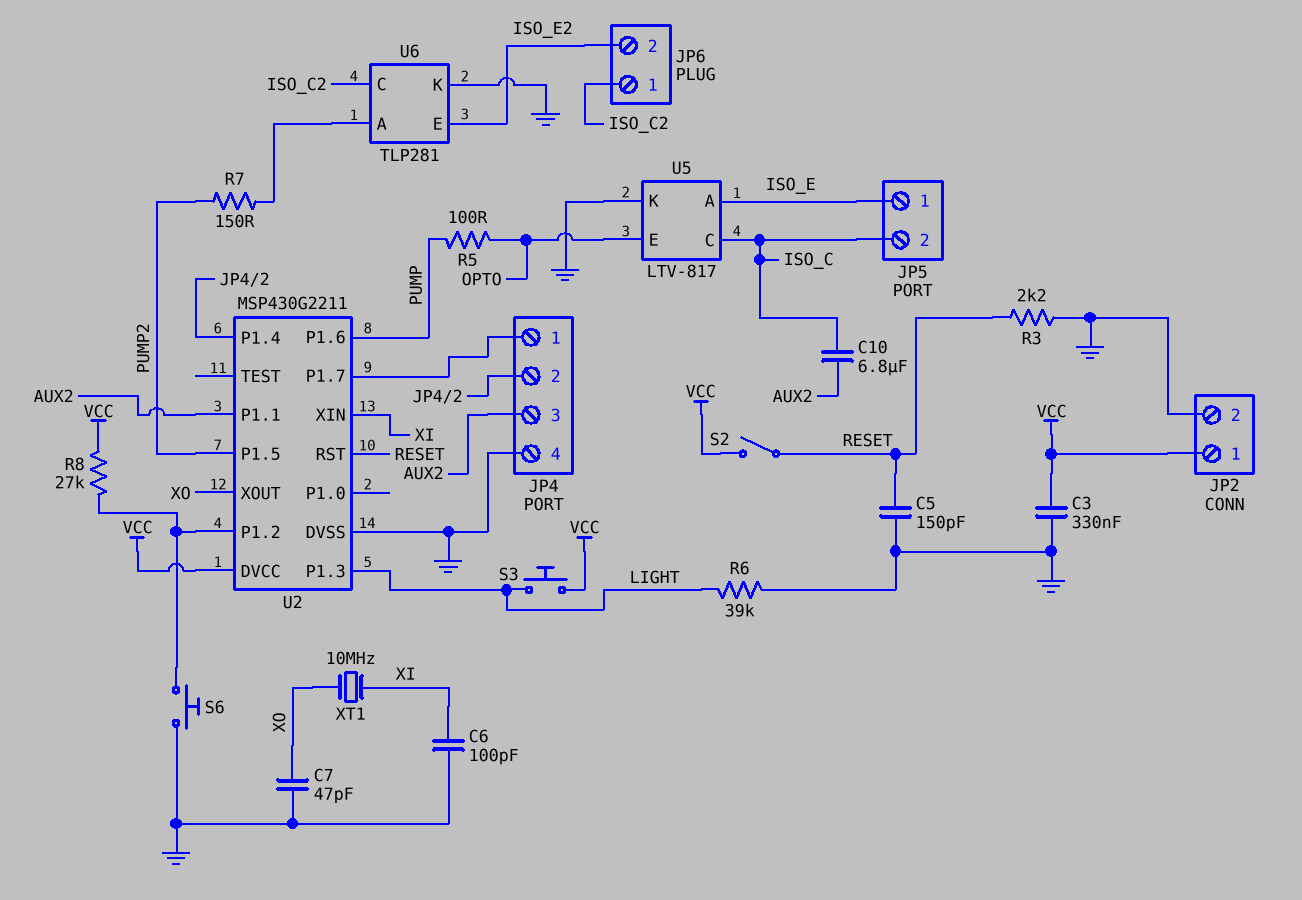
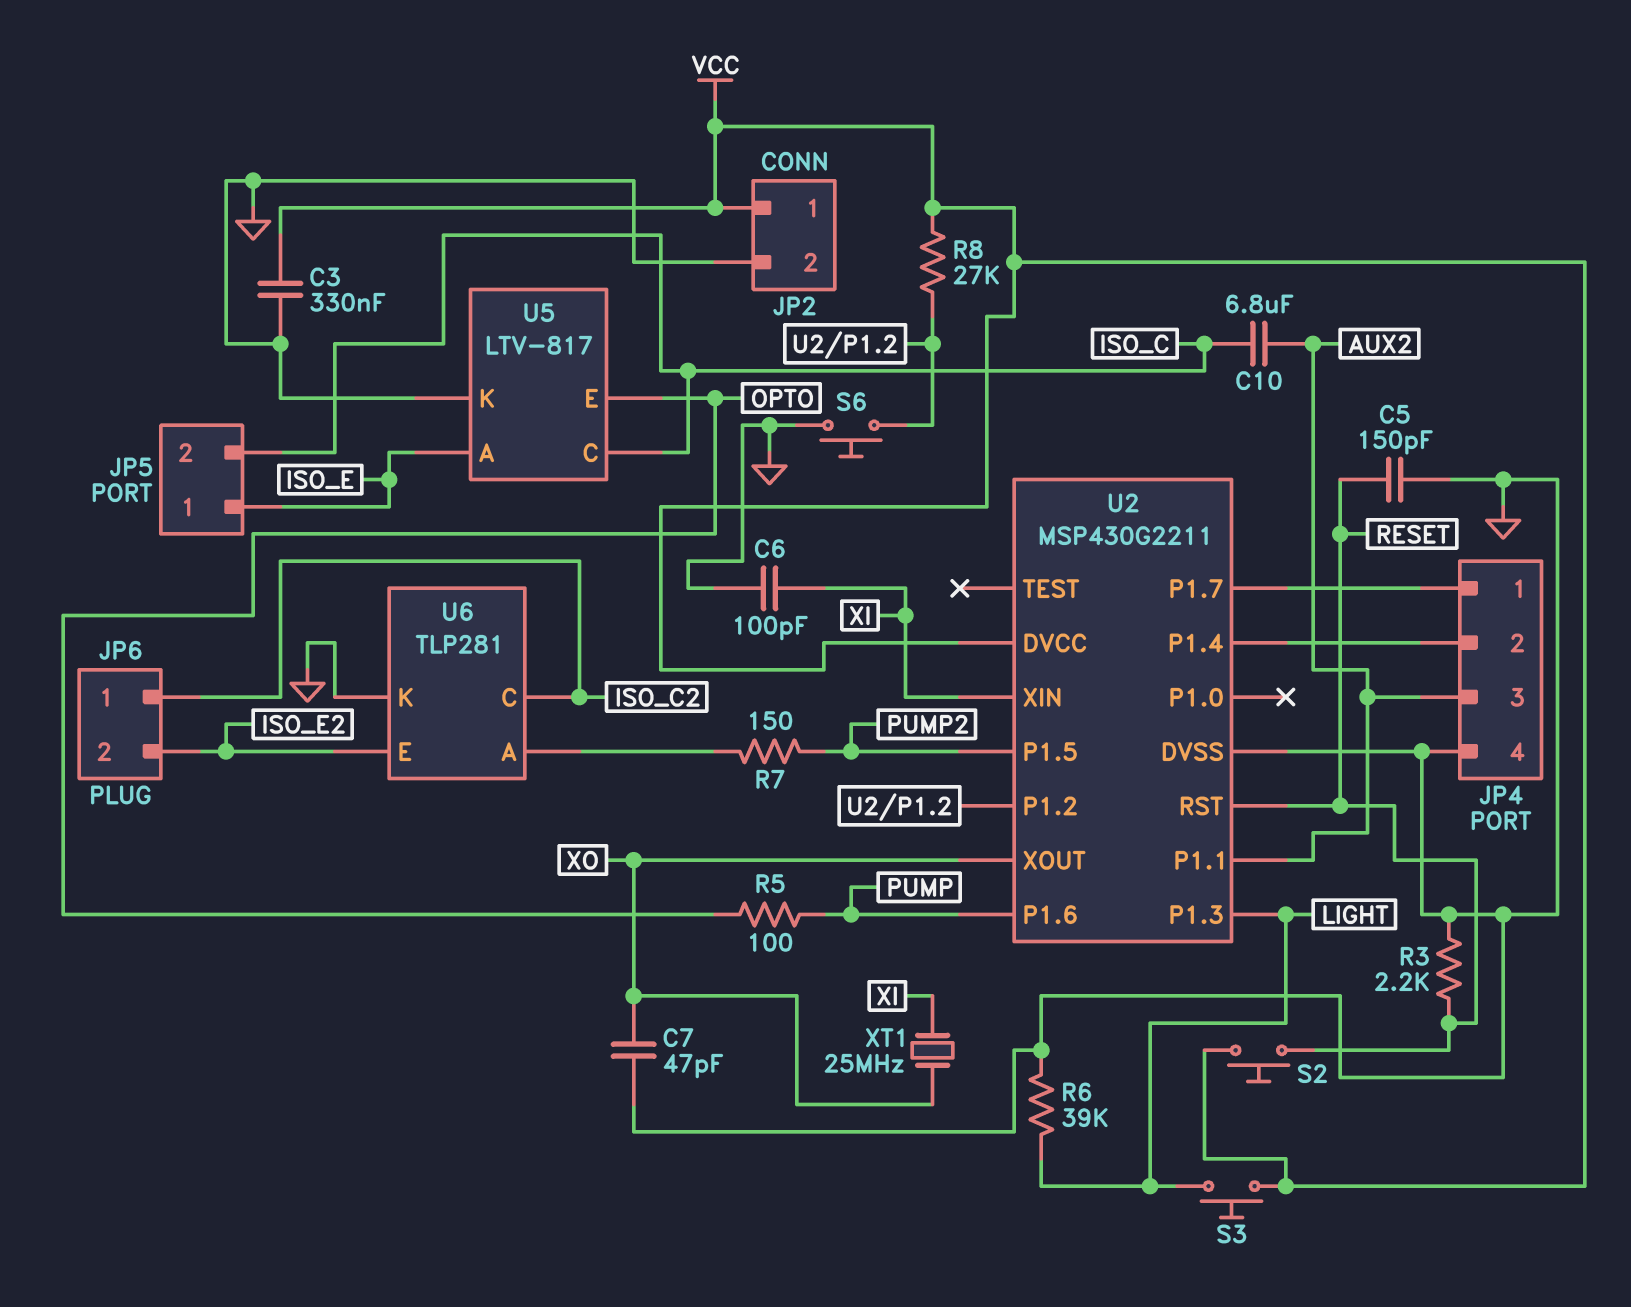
S2: switch (RESET, VCC) -> button (RESET, VCC)
XT1: 10MHz (XI, XO) -> 25MHz (XI, XO)

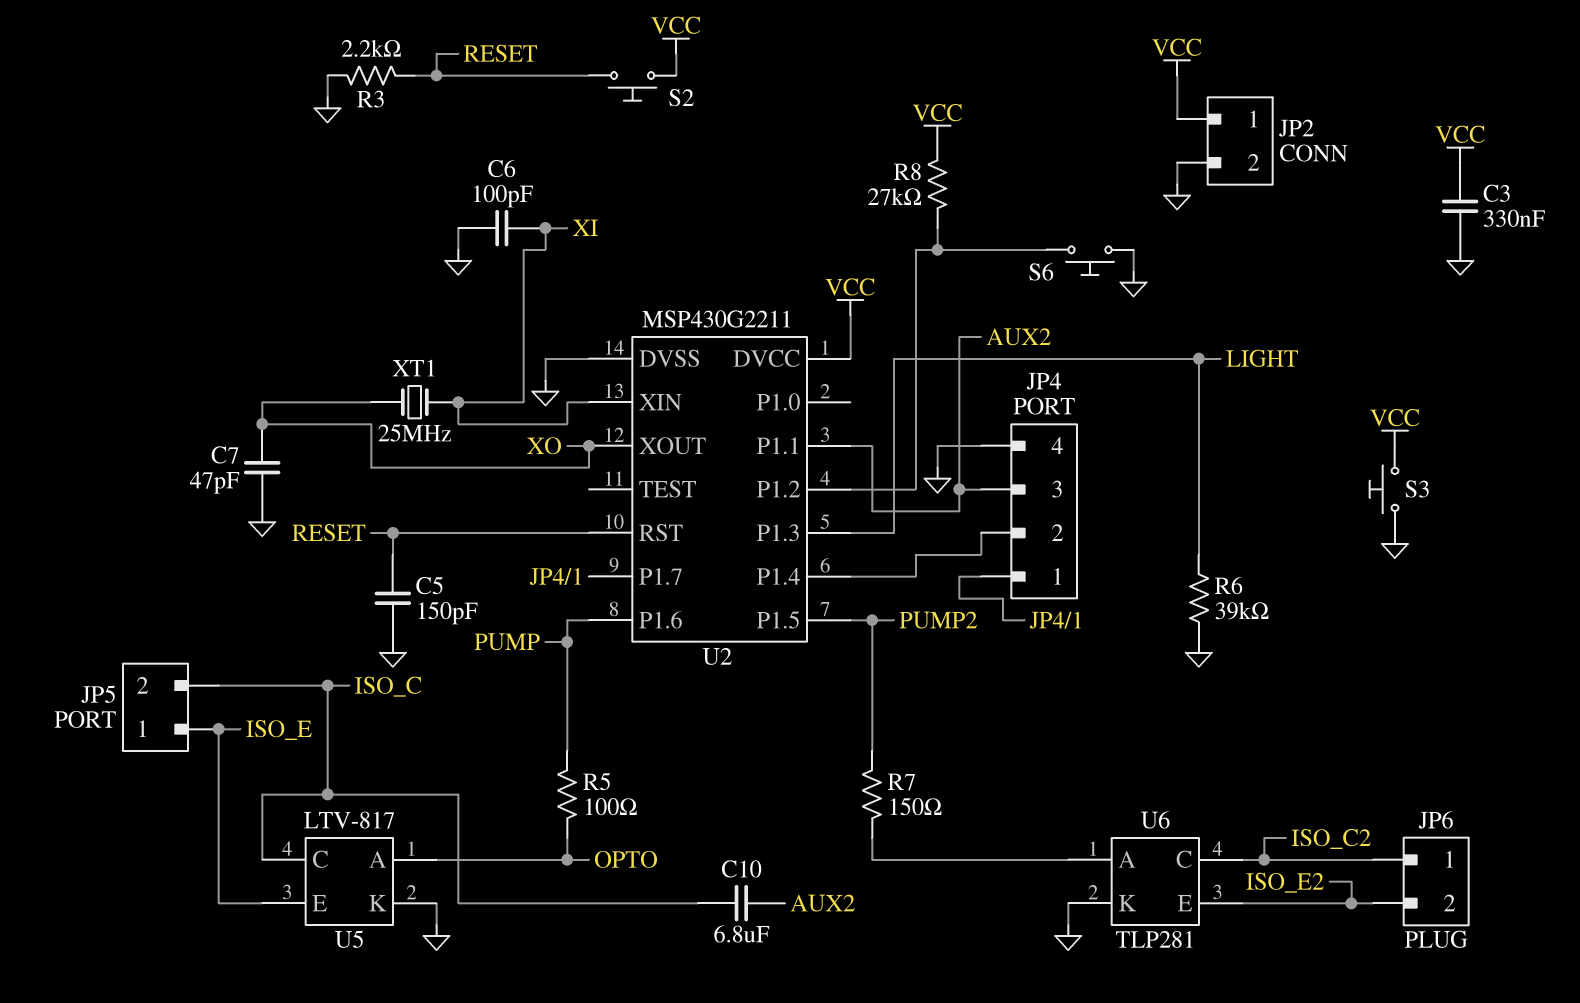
S3: button (LIGHT, VCC) -> button (GND, VCC)
U5 pin A: ISO_E -> OPTO
U5 pin E: OPTO -> ISO_E

